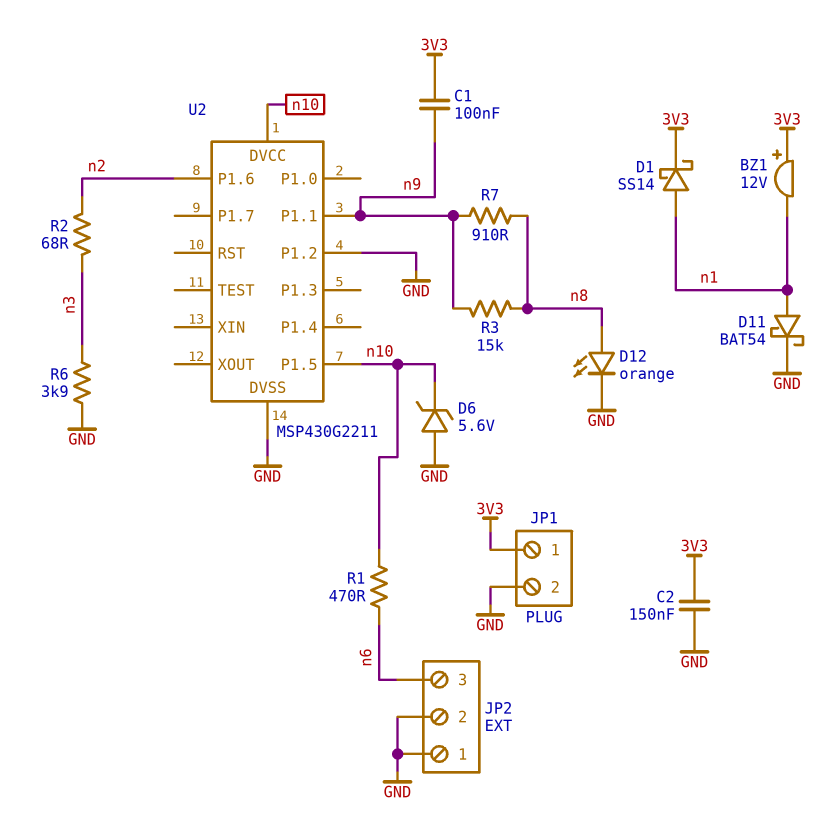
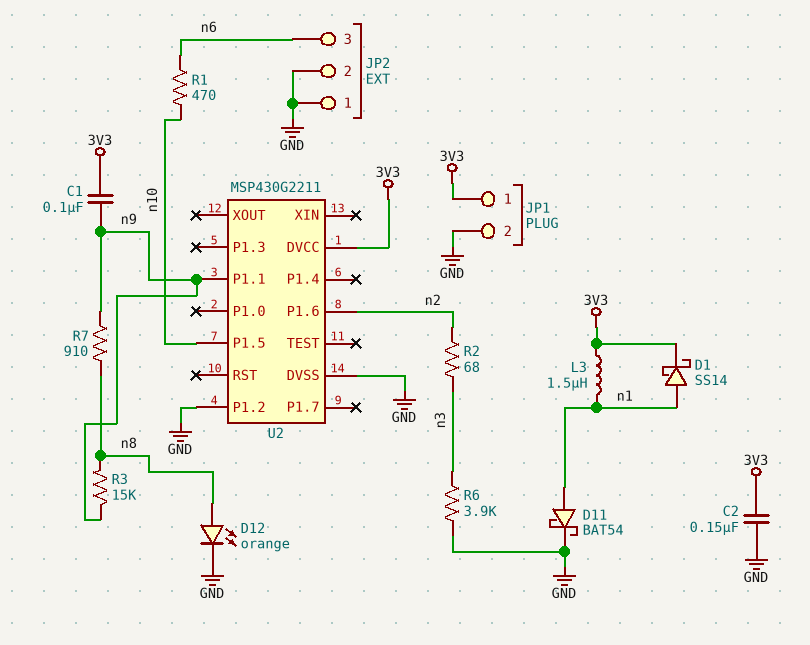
BZ1: buzzer 12V (plus 3V3, minus n1) -> none
D6: zener 5.6V (A GND, K n10) -> none
L3: none -> 1.5uH (3V3, n1)
U2 pin DVCC: n10 -> 3V3

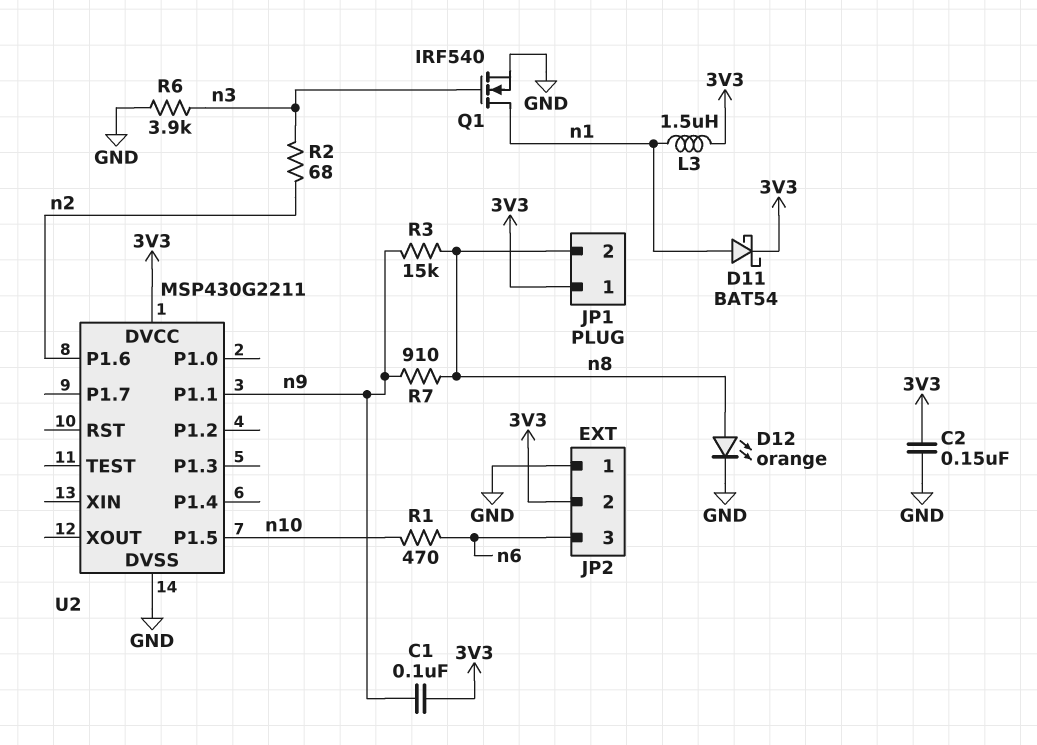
D1: schottky SS14 (A n1, K 3V3) -> none
D11: schottky BAT54 (A n1, K GND) -> schottky BAT54 (A n1, K 3V3)
JP1 pin 2: GND -> n8
JP2 pin 2: GND -> 3V3
Q1: none -> NMOS IRF540 (G n3, D n1, S GND)
U2 pin P1.2: GND -> none

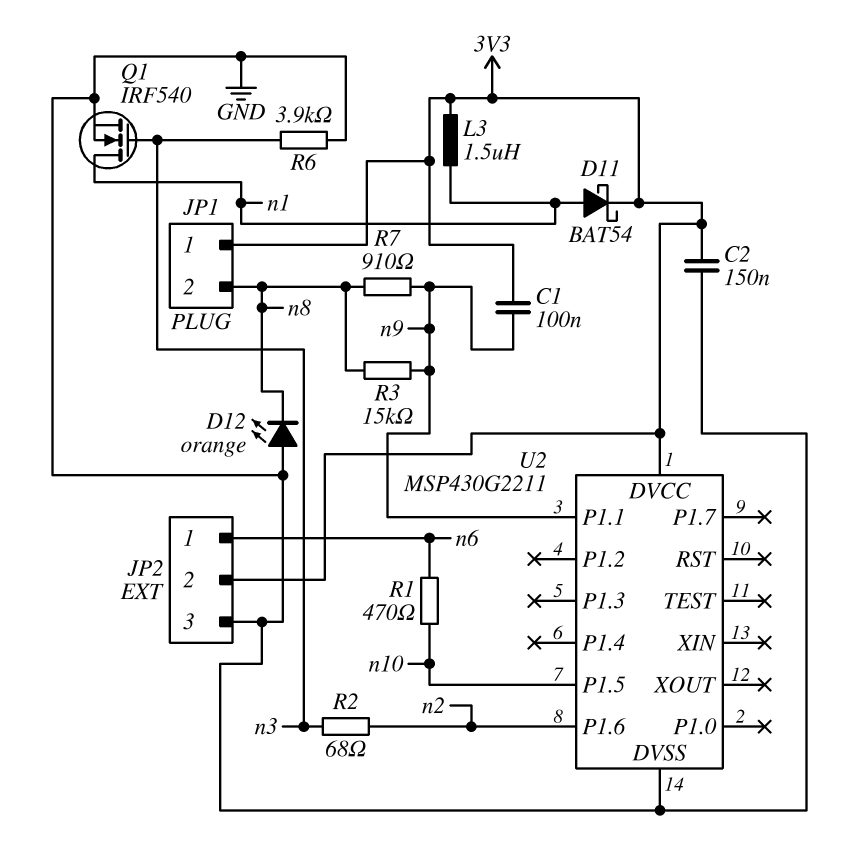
D12: LED orange (A n8, K GND) -> LED orange (A GND, K n8)
JP2 pin 1: GND -> n6
JP2 pin 3: n6 -> GND

